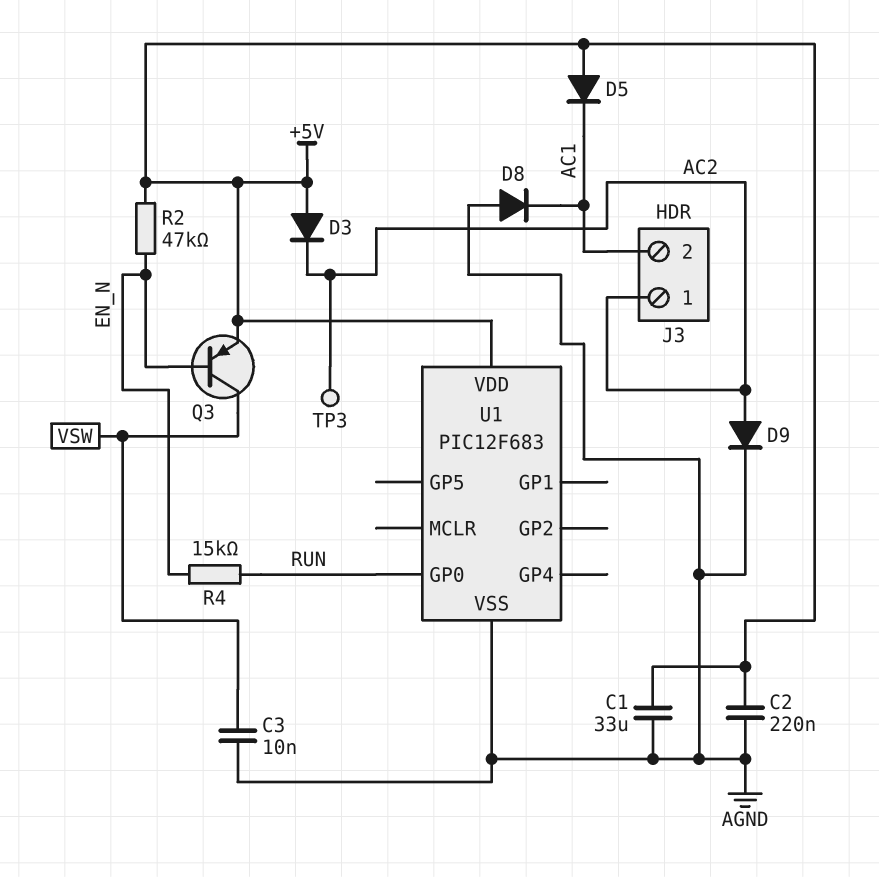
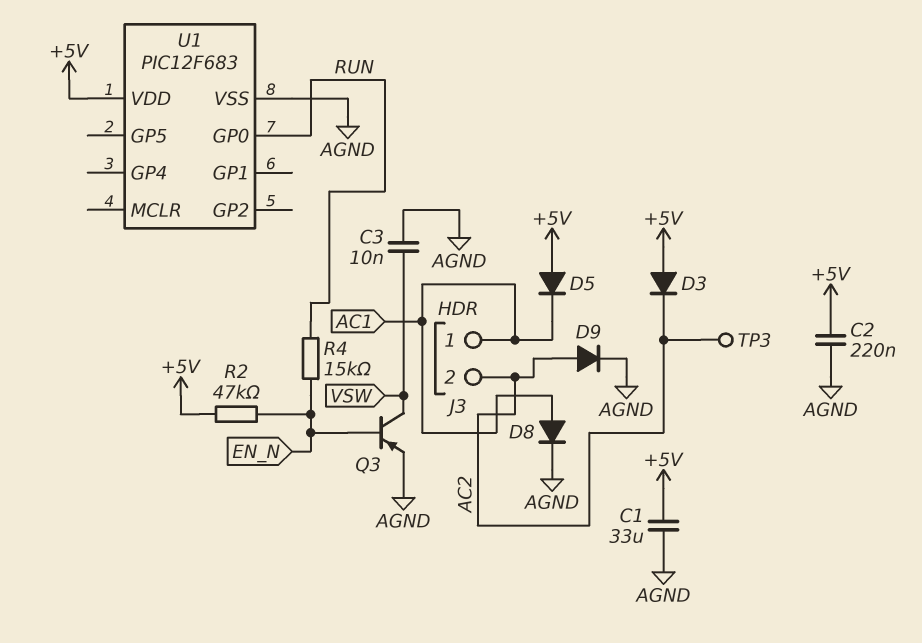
D8: diode (A AGND, K AC1) -> diode (A AC1, K AGND)
J3 pin 1: AC2 -> AC1
J3 pin 2: AC1 -> AC2
Q3: PNP (B EN_N, C VSW, E +5V) -> PNP (B EN_N, C VSW, E AGND)

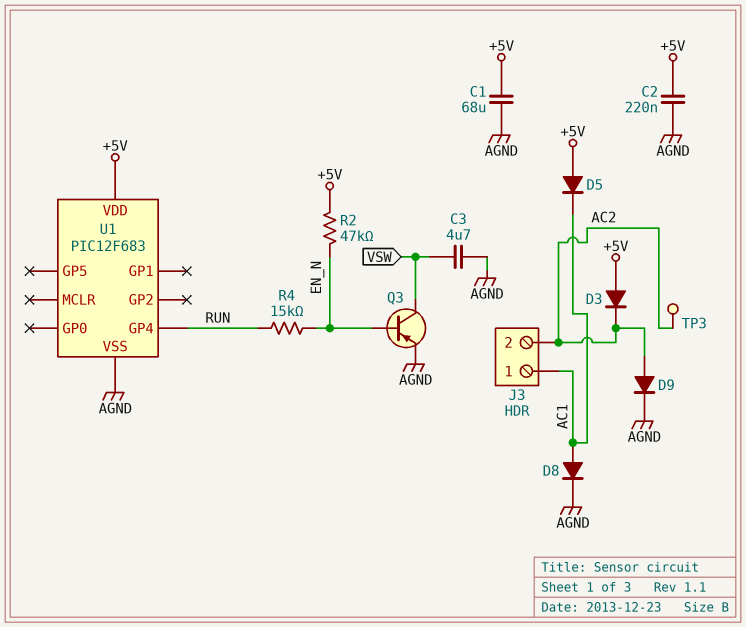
C1: 33uF (+5V, AGND) -> 68uF (+5V, AGND)
C3: 10nF (AGND, VSW) -> 4.7uF (AGND, VSW)
U1 pin GP0: RUN -> none
U1 pin GP4: none -> RUN

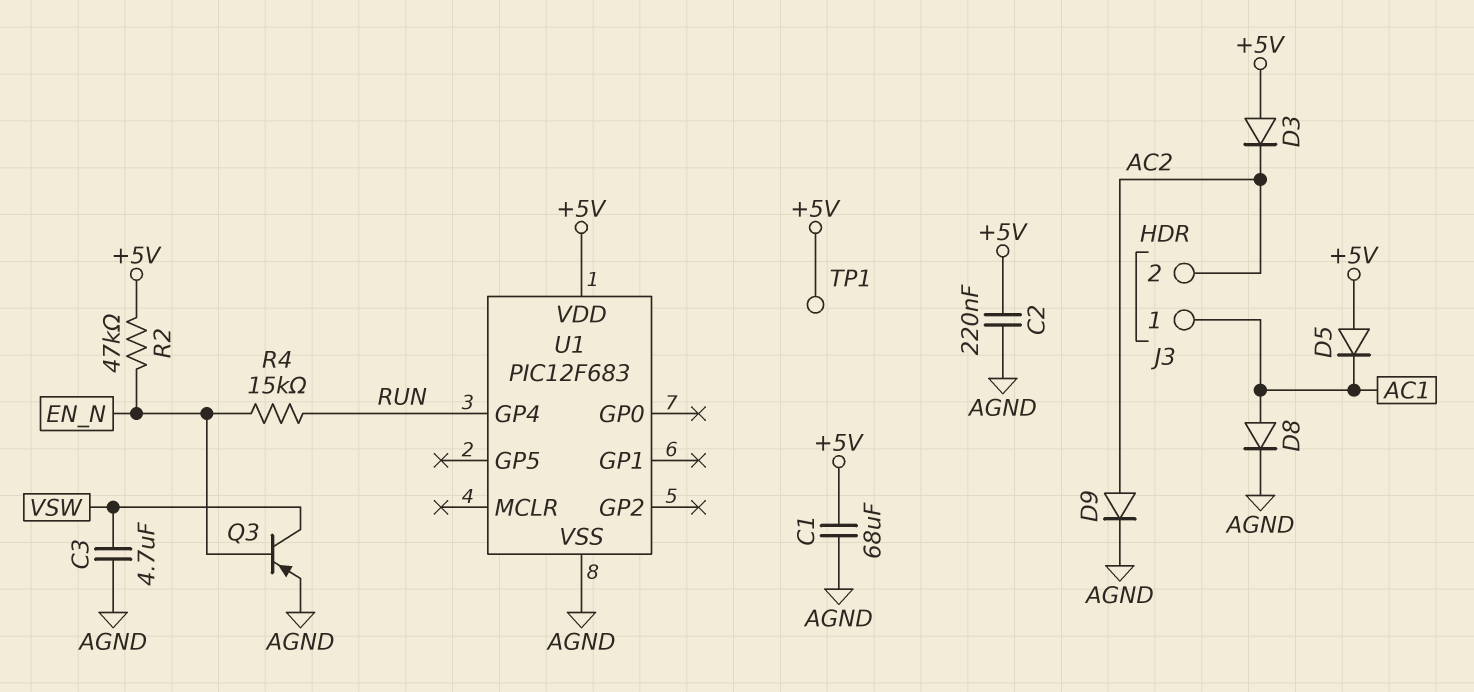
TP1: none -> test point (+5V)
TP3: test point (AC2) -> none

